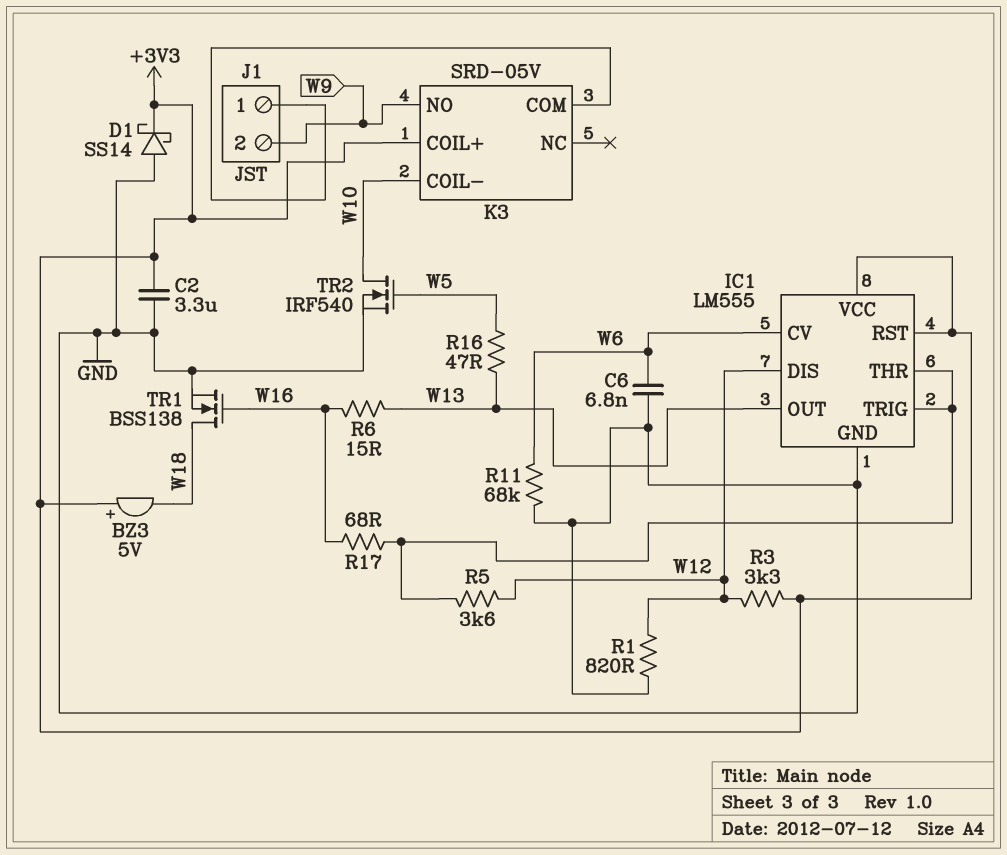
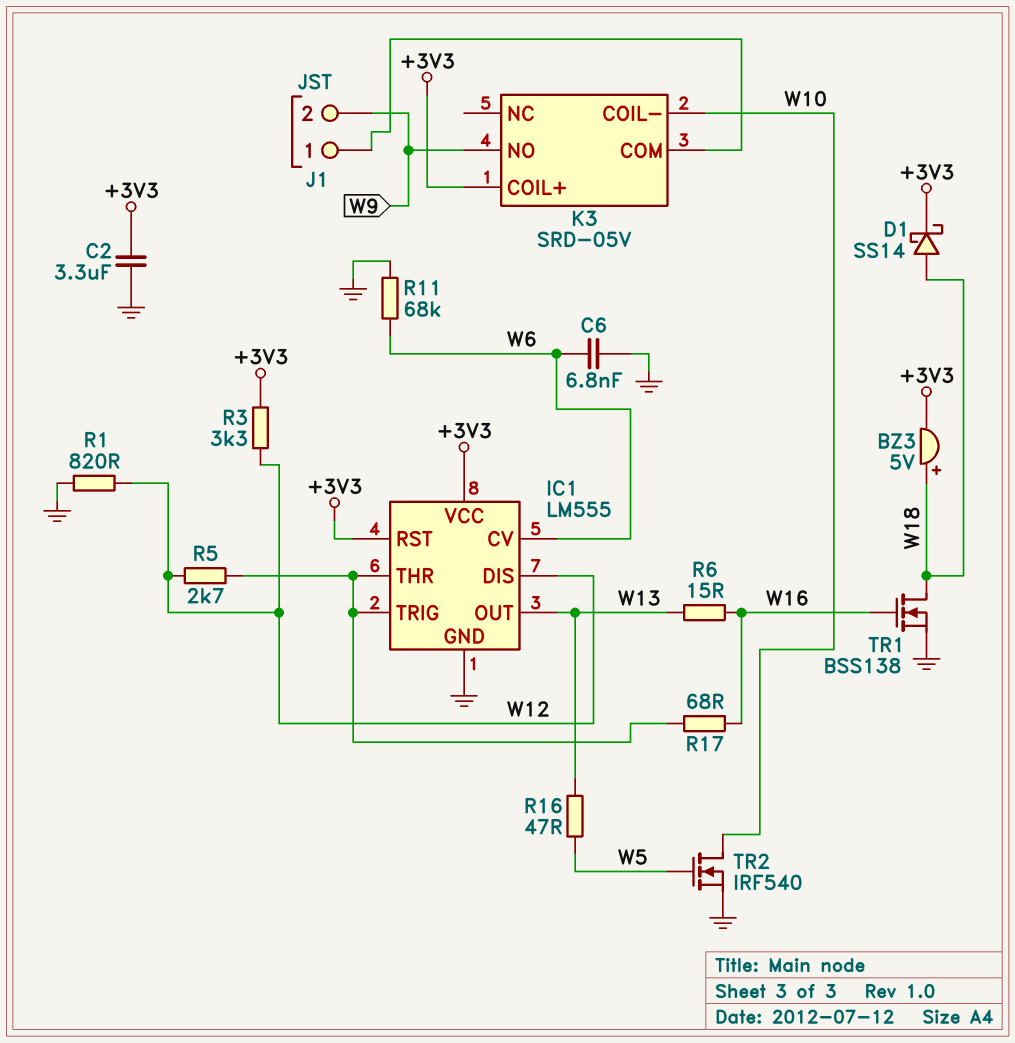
BZ3: buzzer 5V (plus +3V3, minus W18) -> buzzer 5V (plus W18, minus +3V3)
D1: schottky SS14 (A GND, K +3V3) -> schottky SS14 (A W18, K +3V3)
R5: 3.6k (IC1/THR, W12) -> 2.7k (IC1/THR, W12)

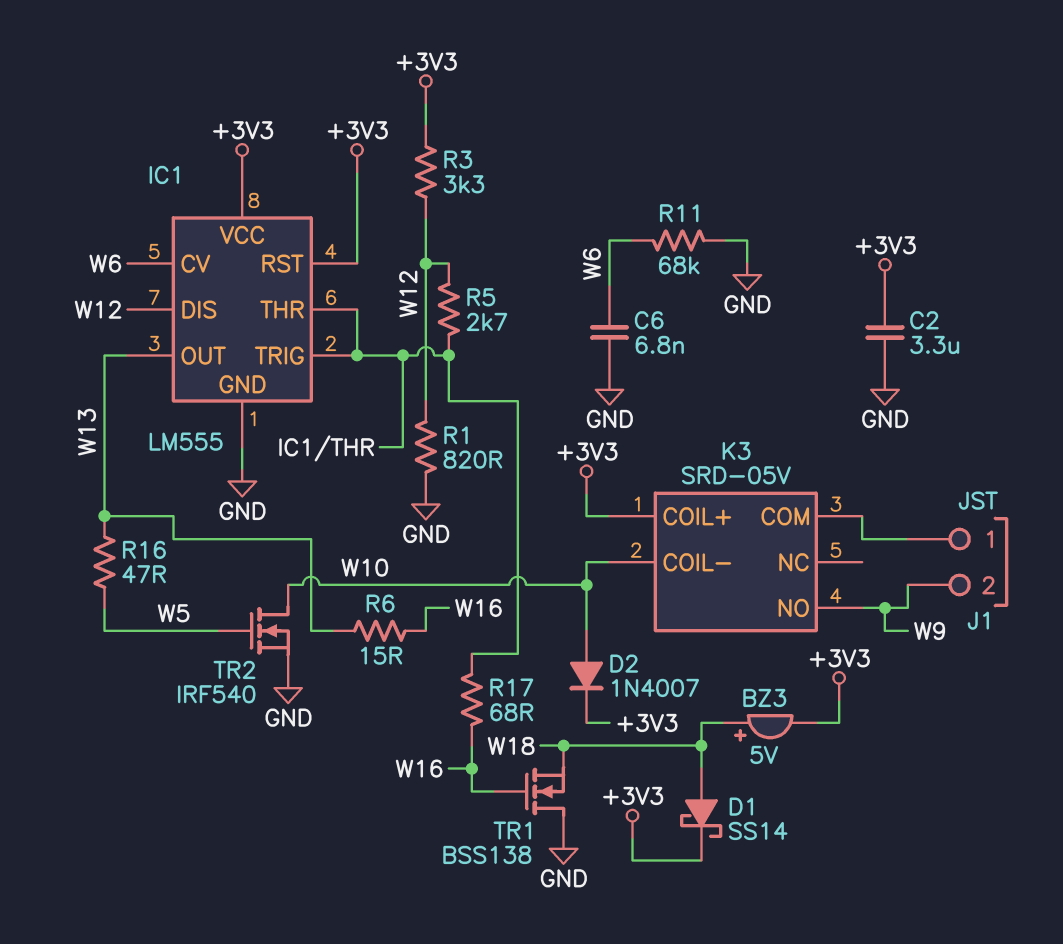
D2: none -> diode 1N4007 (A W10, K +3V3)
TR1: NMOS BSS138 (G W16, D W18, S GND) -> NMOS BSS138 (G W16, D GND, S W18)

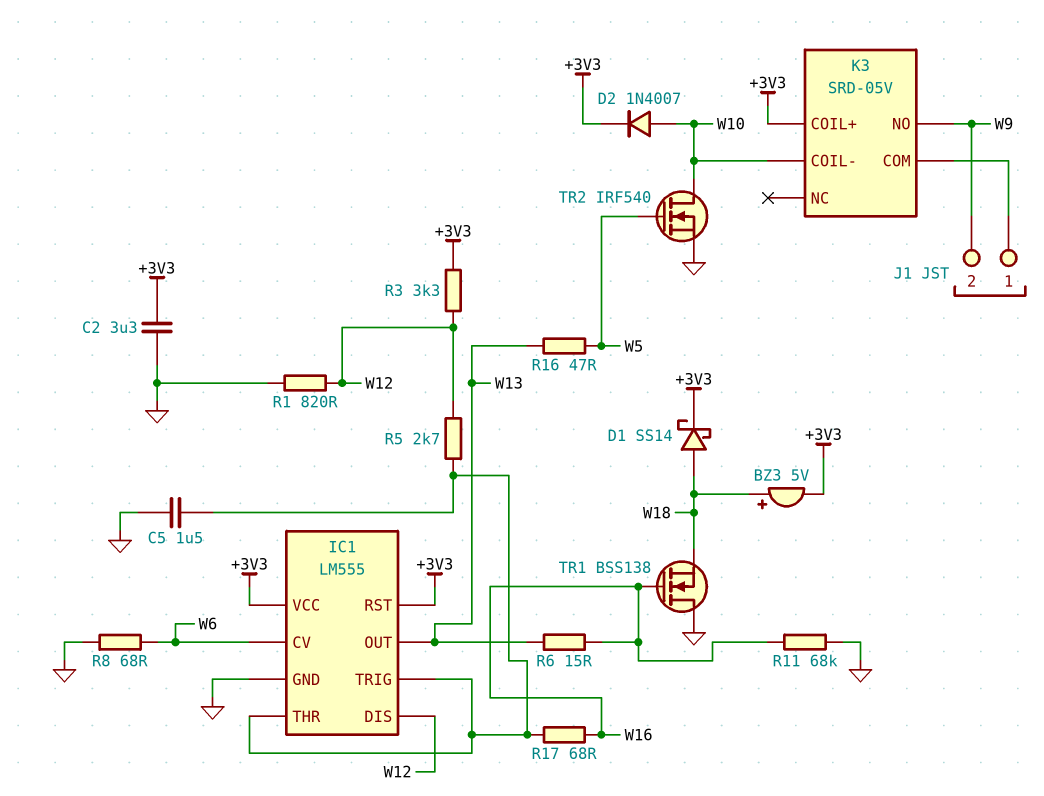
C5: none -> 1.5uF (GND, IC1/THR)
C6: 6.8nF (GND, W6) -> none
R8: none -> 68 (GND, W6)
R11: 68k (GND, W6) -> 68k (GND, W16)

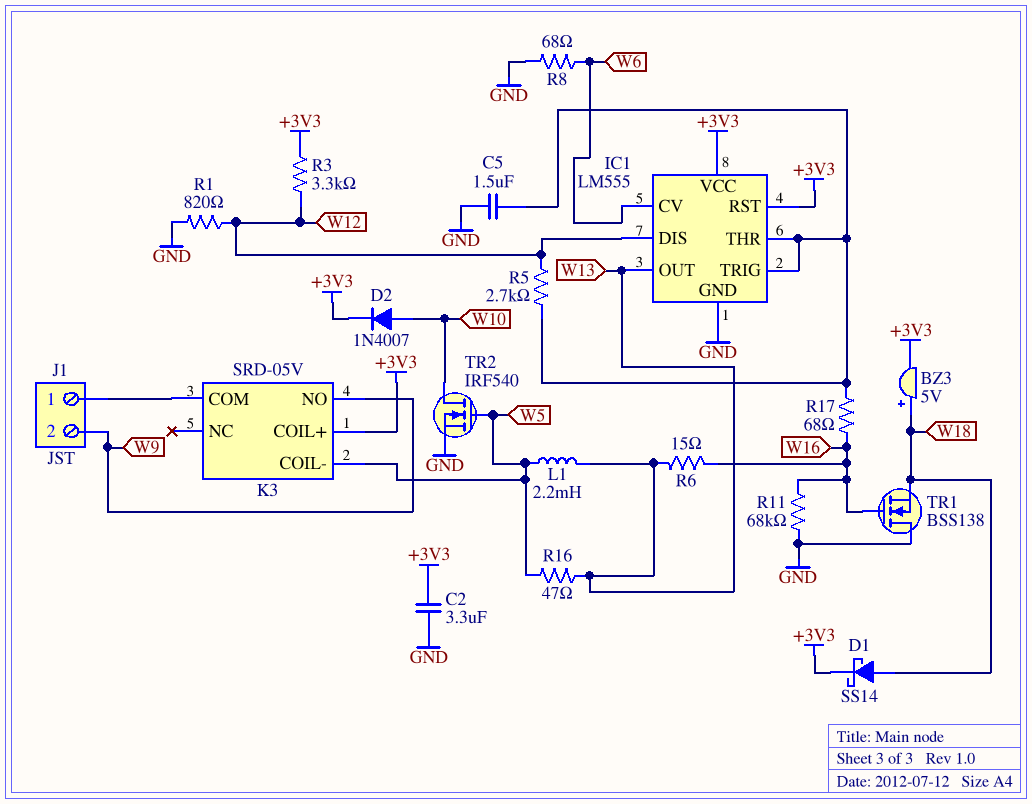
K3 pin COIL-: W10 -> W5
L1: none -> 2.2mH (W5, W13)

